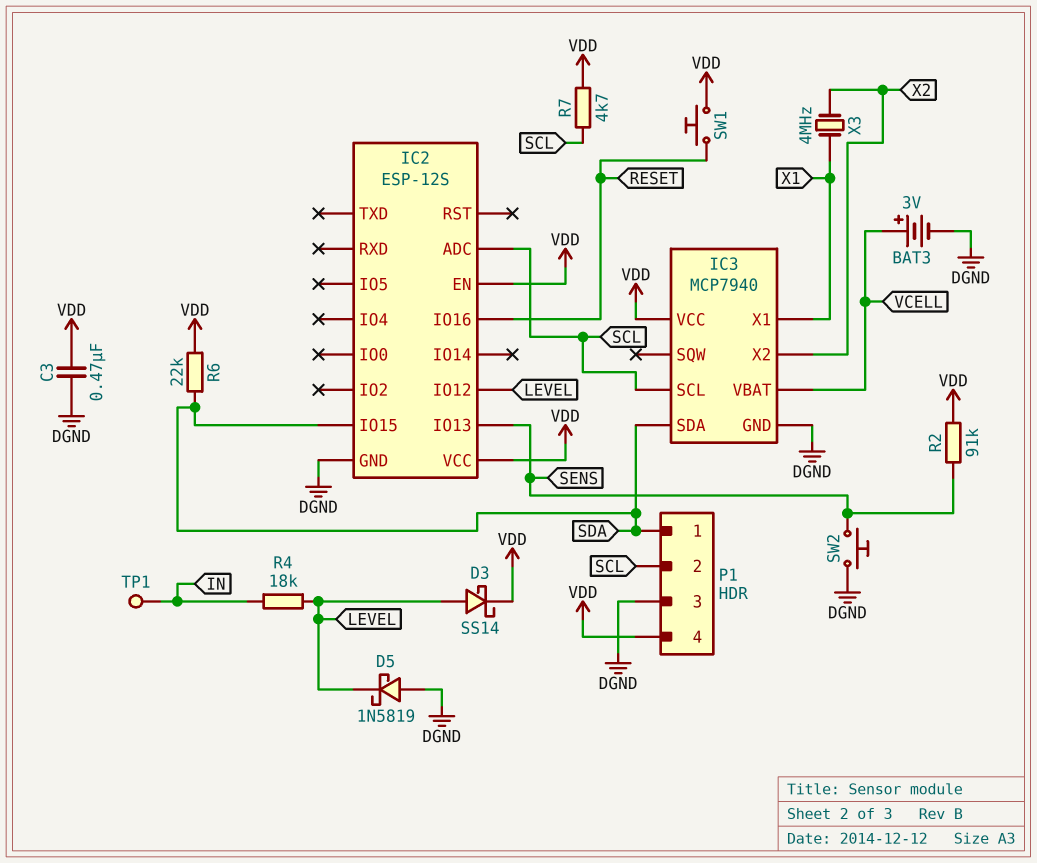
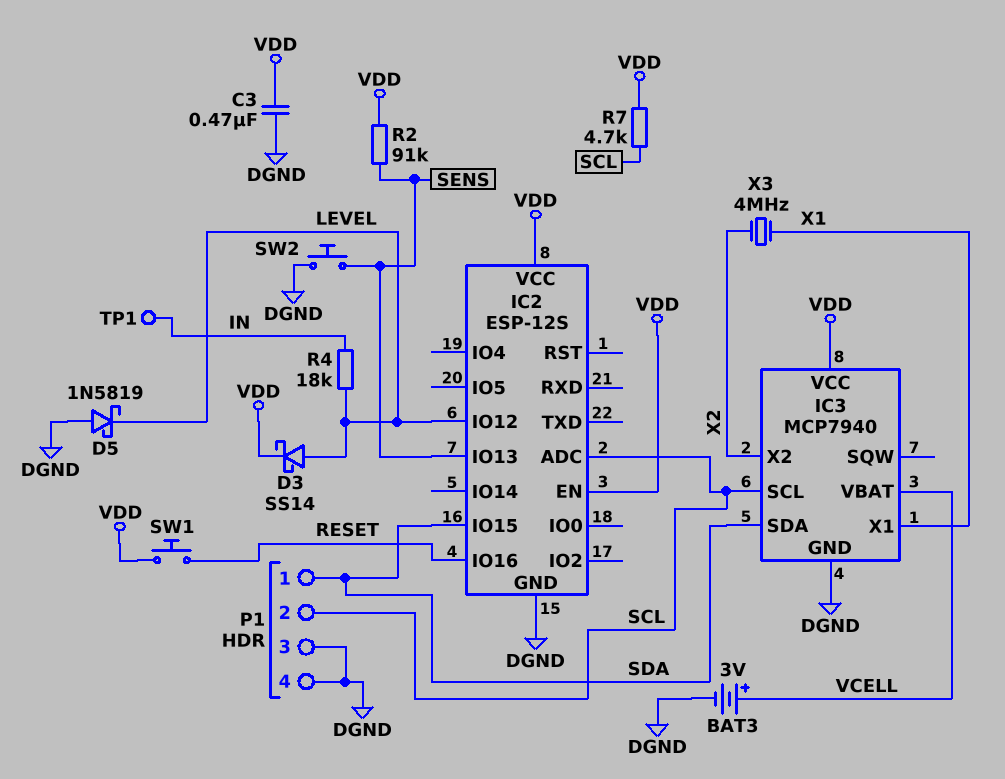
P1 pin 4: VDD -> DGND
R6: 22k (SDA, VDD) -> none

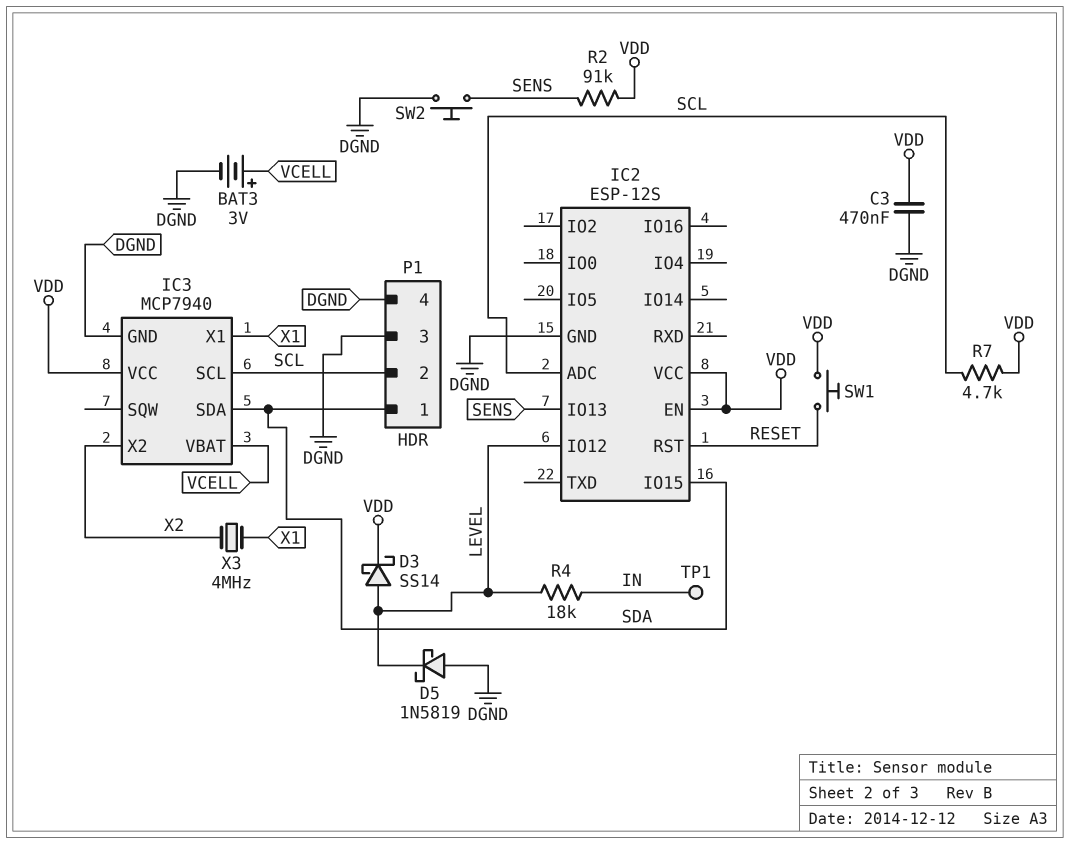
IC2 pin IO16: RESET -> none
IC2 pin RST: none -> RESET

